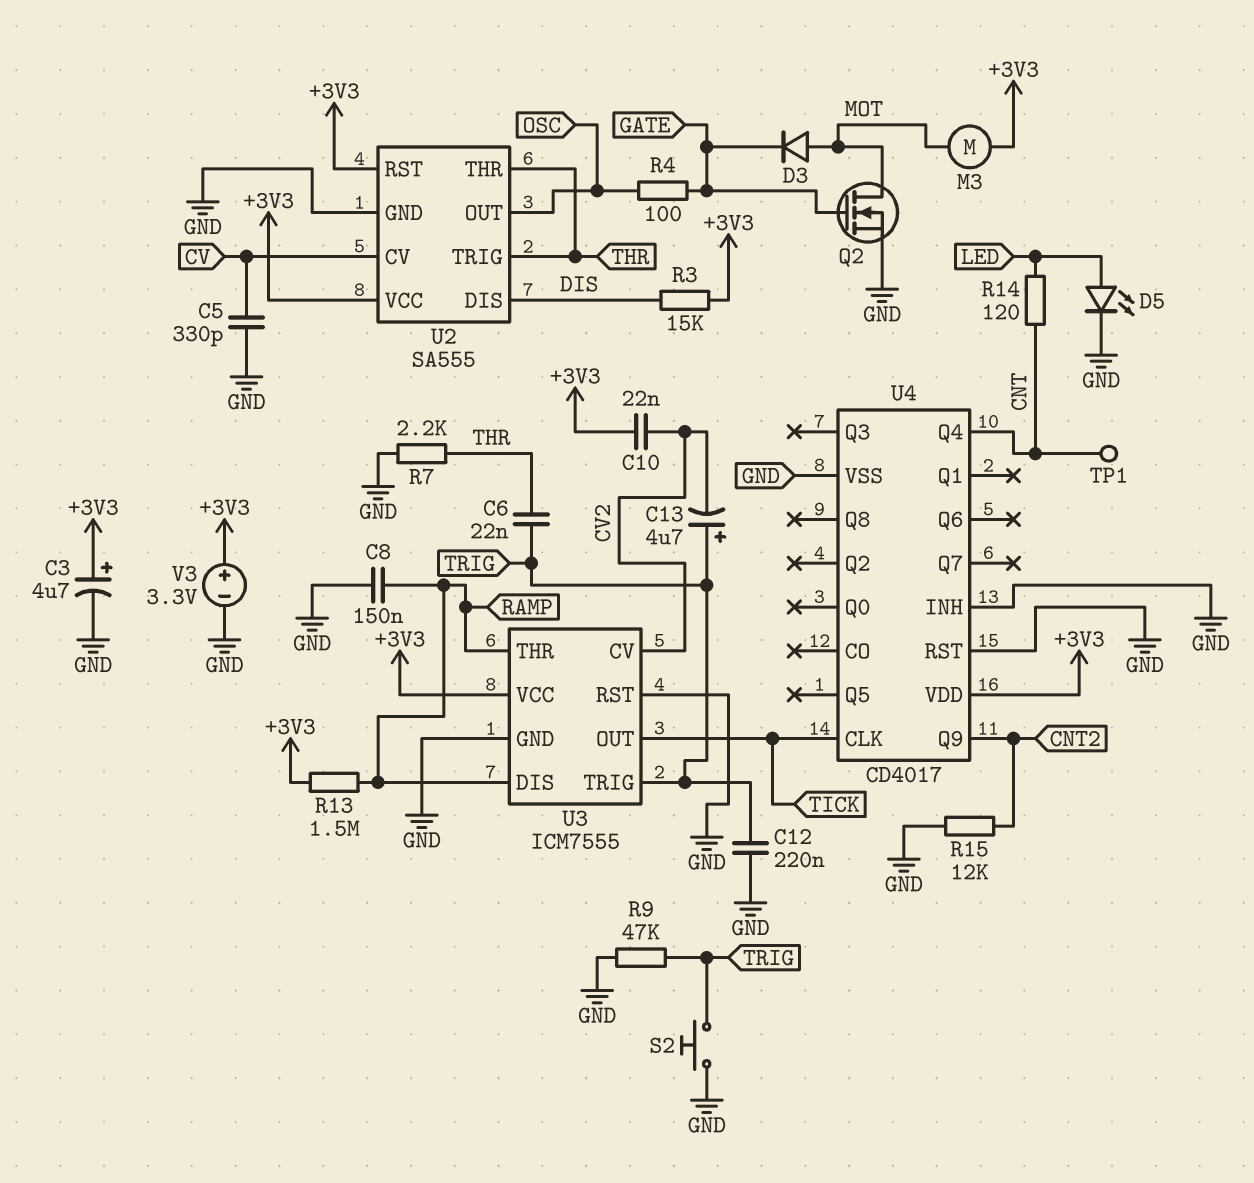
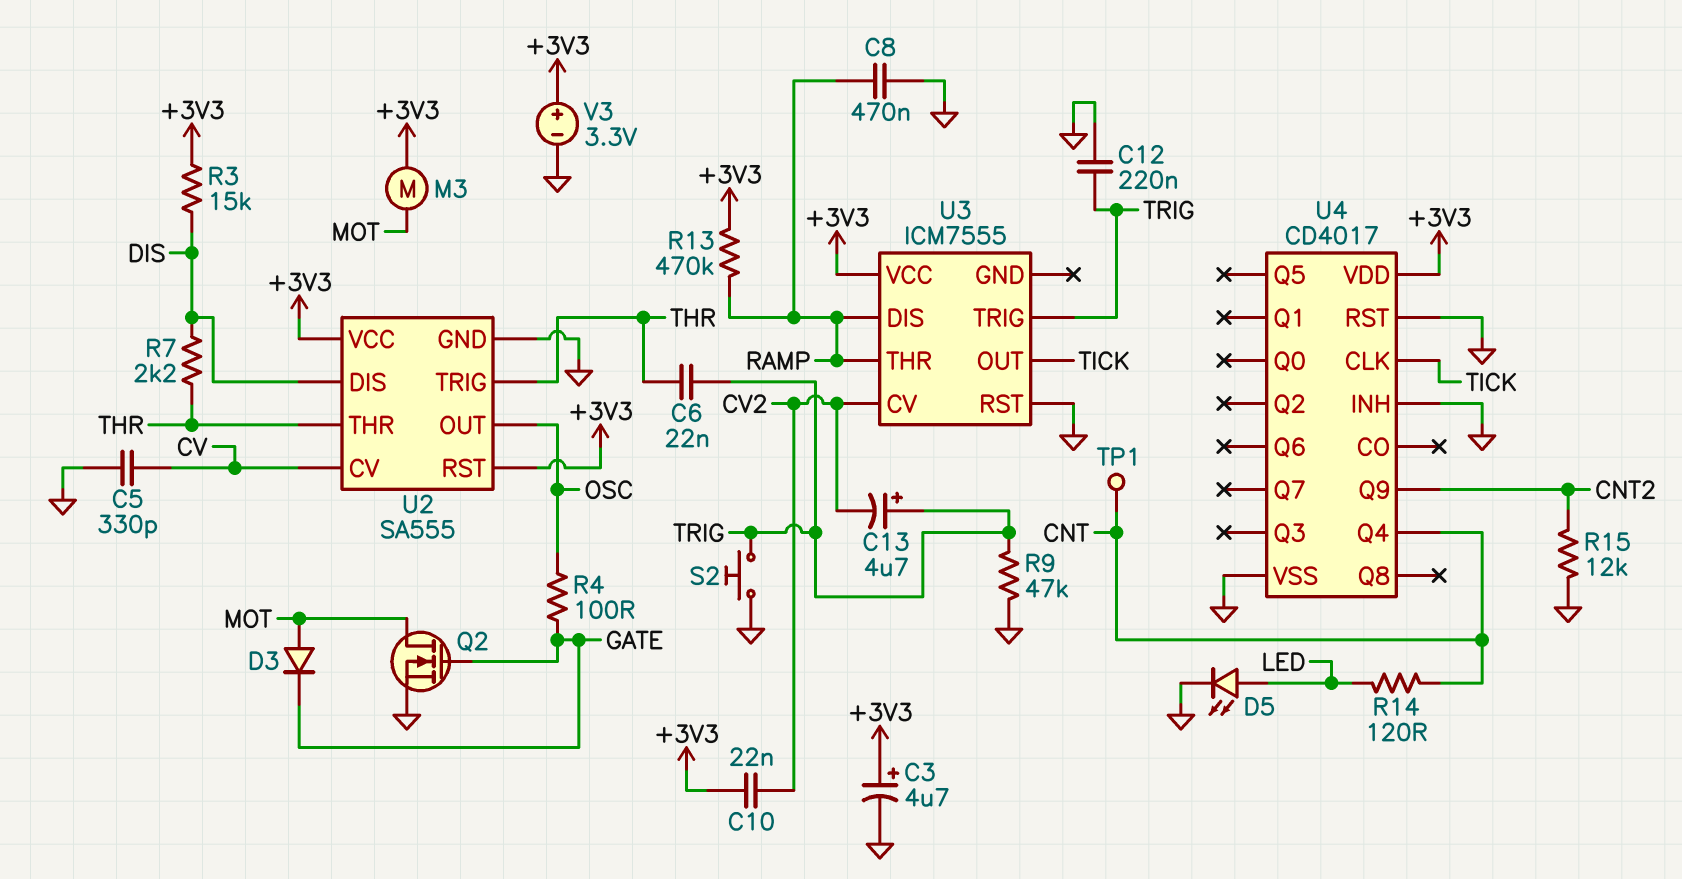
C8: 150nF (GND, RAMP) -> 470nF (GND, RAMP)
R7: 2.2k (GND, THR) -> 2.2k (DIS, THR)
R13: 1.5M (+3V3, RAMP) -> 470k (+3V3, RAMP)
U3 pin GND: GND -> none

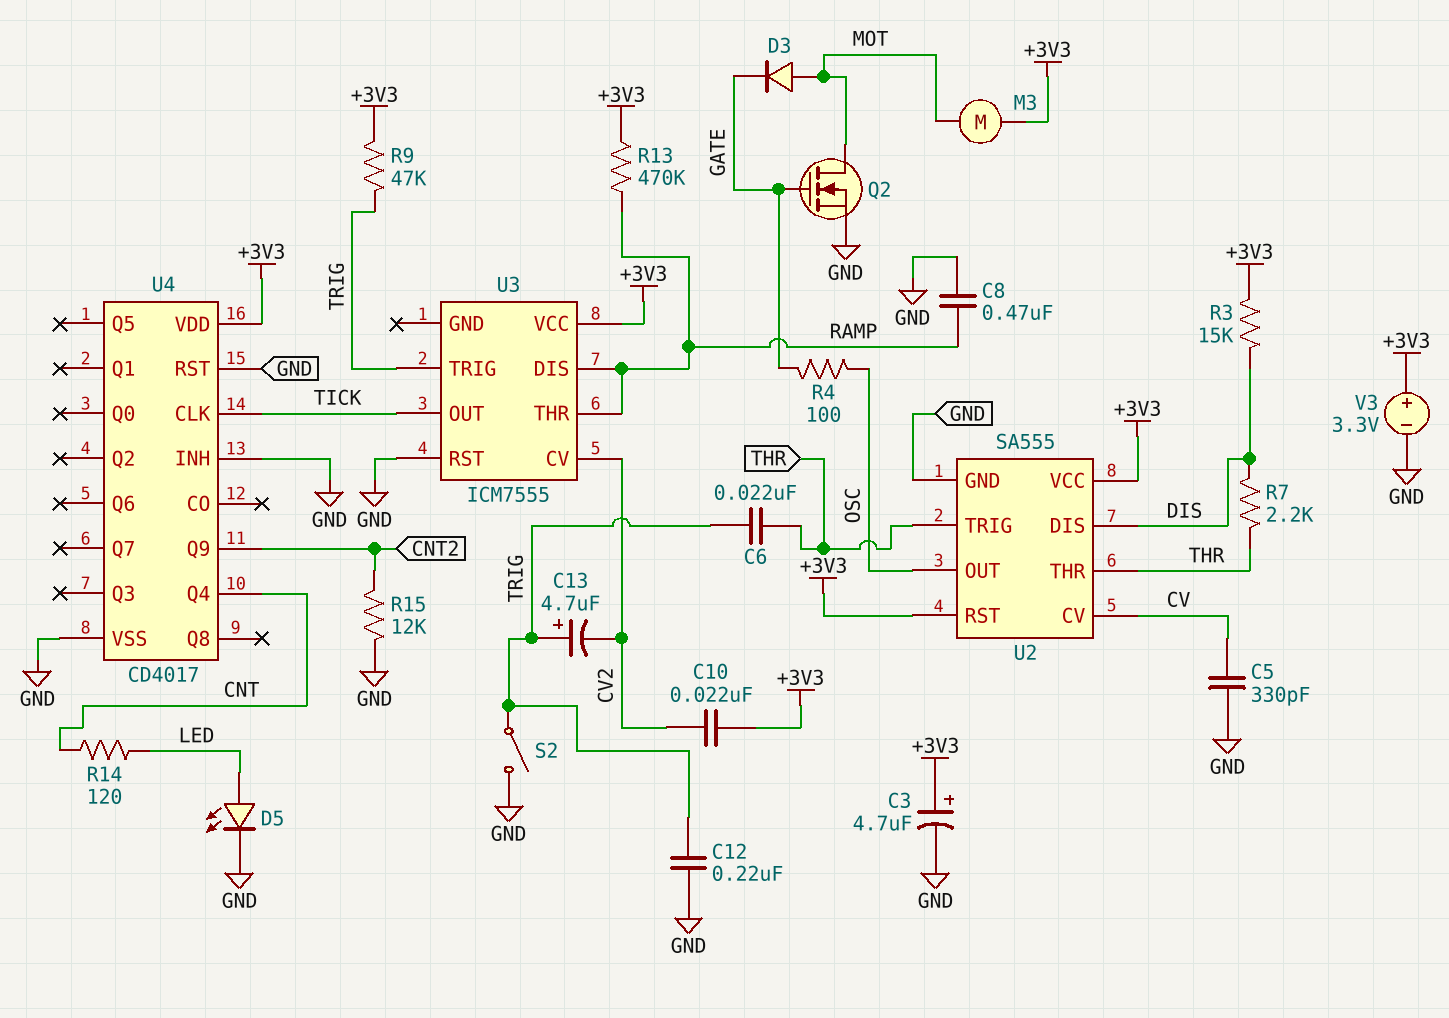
R9: 47k (GND, TRIG) -> 47k (+3V3, TRIG)
S2: button (GND, TRIG) -> switch (GND, TRIG)
TP1: test point (CNT) -> none

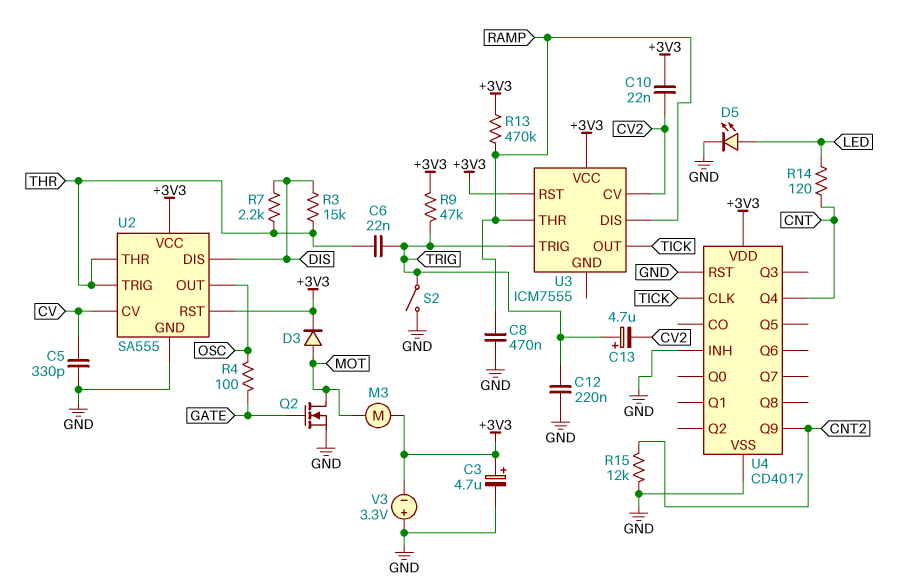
D3: diode (A MOT, K GATE) -> diode (A MOT, K +3V3)
R3: 15k (+3V3, DIS) -> 15k (DIS, THR)
U3 pin RST: GND -> +3V3
V3: 3.3V (plus +3V3, minus GND) -> 3.3V (plus GND, minus +3V3)

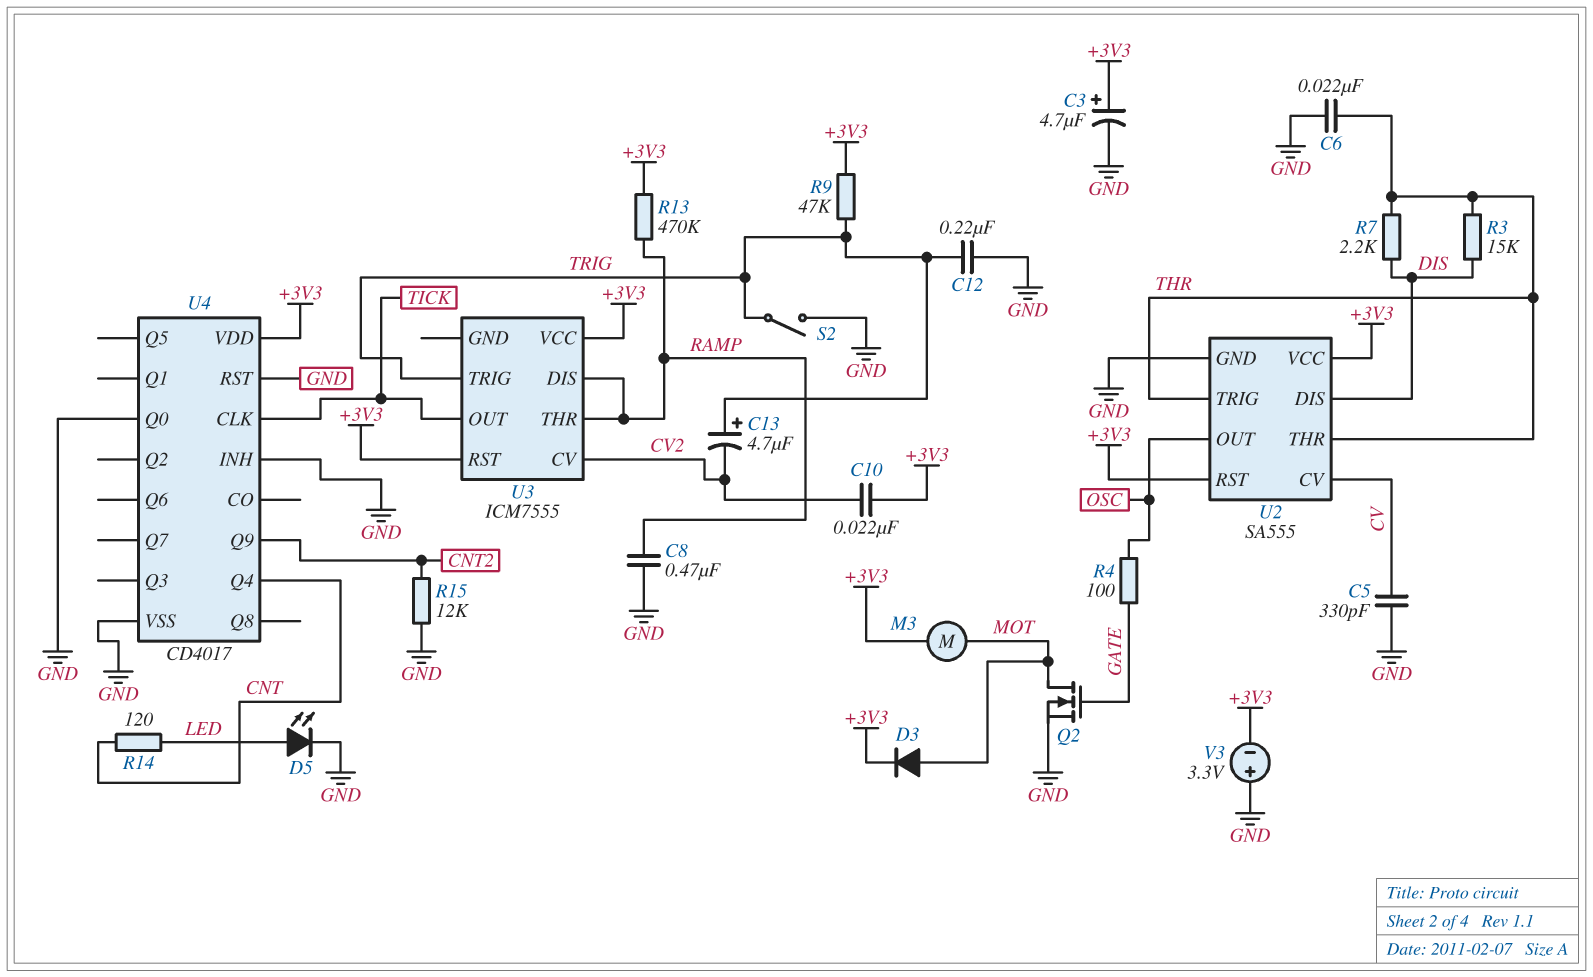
C6: 22nF (THR, TRIG) -> 22nF (GND, THR)
U4 pin Q0: none -> GND

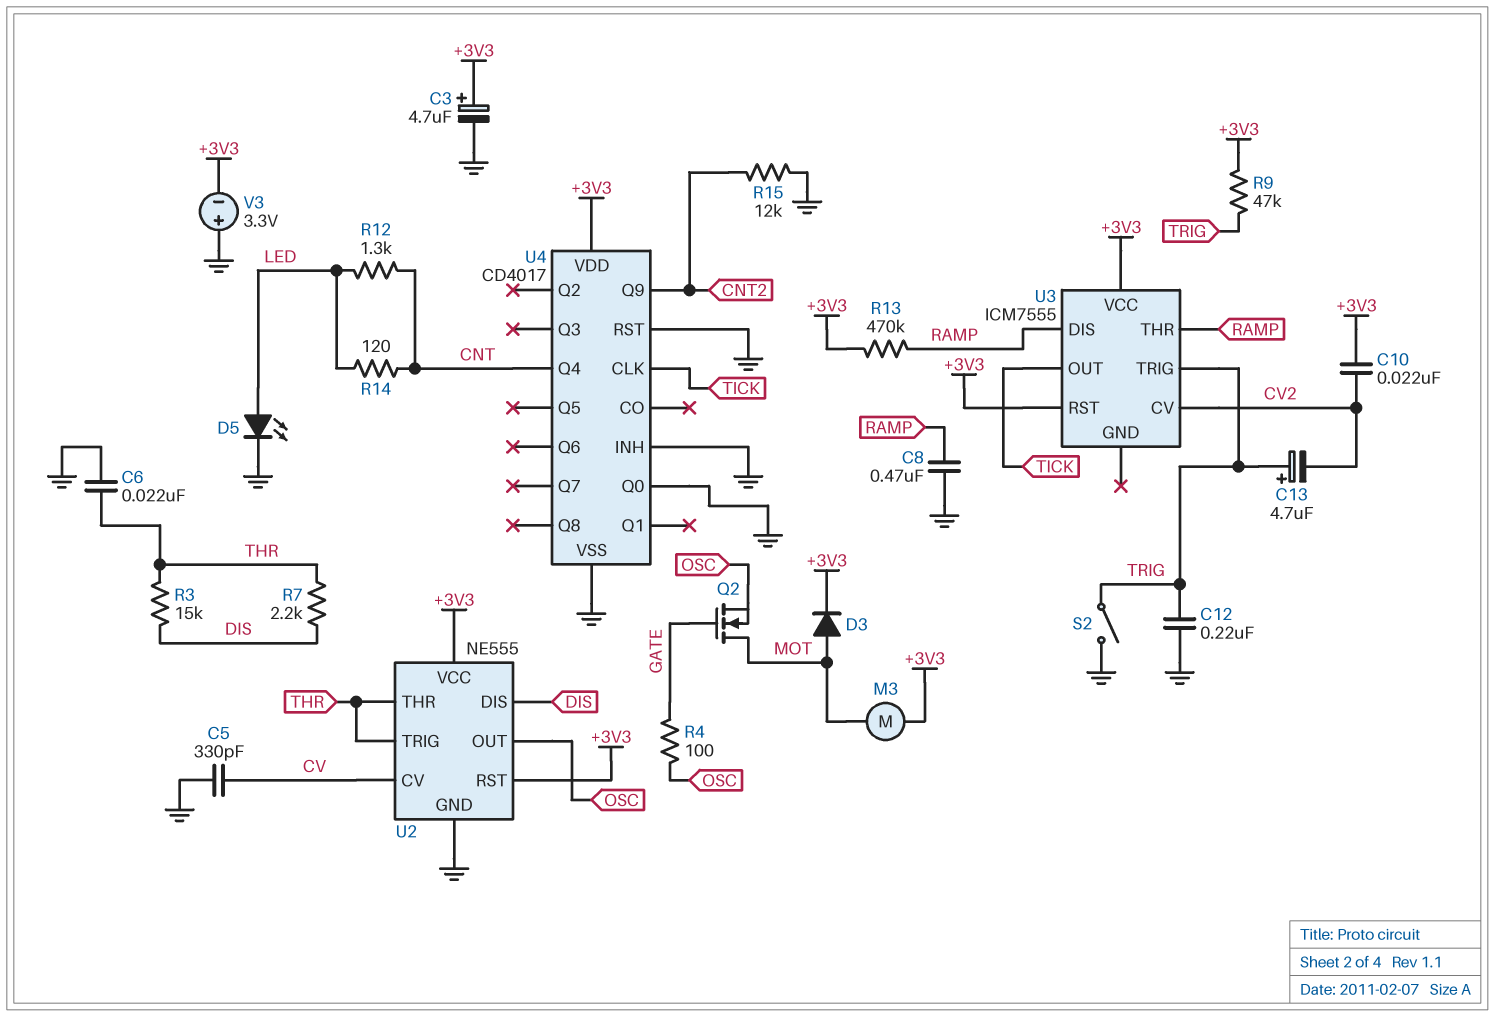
Q2: NMOS (G GATE, D MOT, S GND) -> NMOS (G GATE, D MOT, S OSC)
R12: none -> 1.3k (CNT, LED)
U2: SA555 -> NE555

